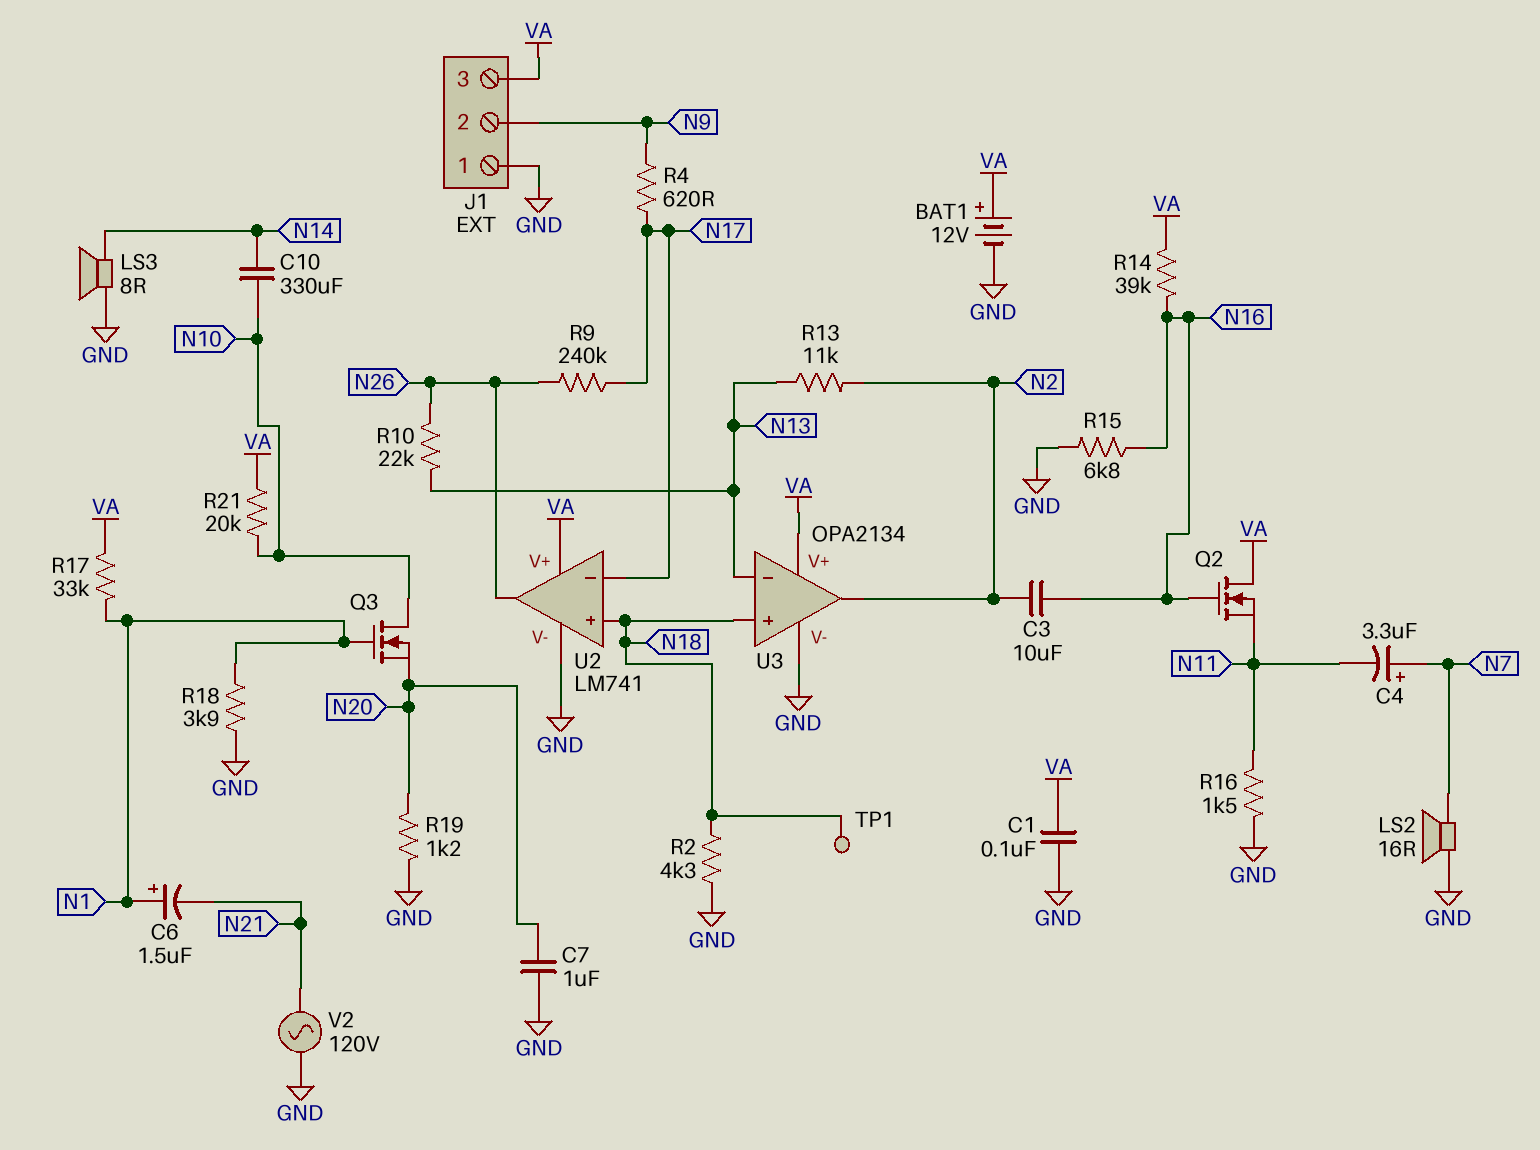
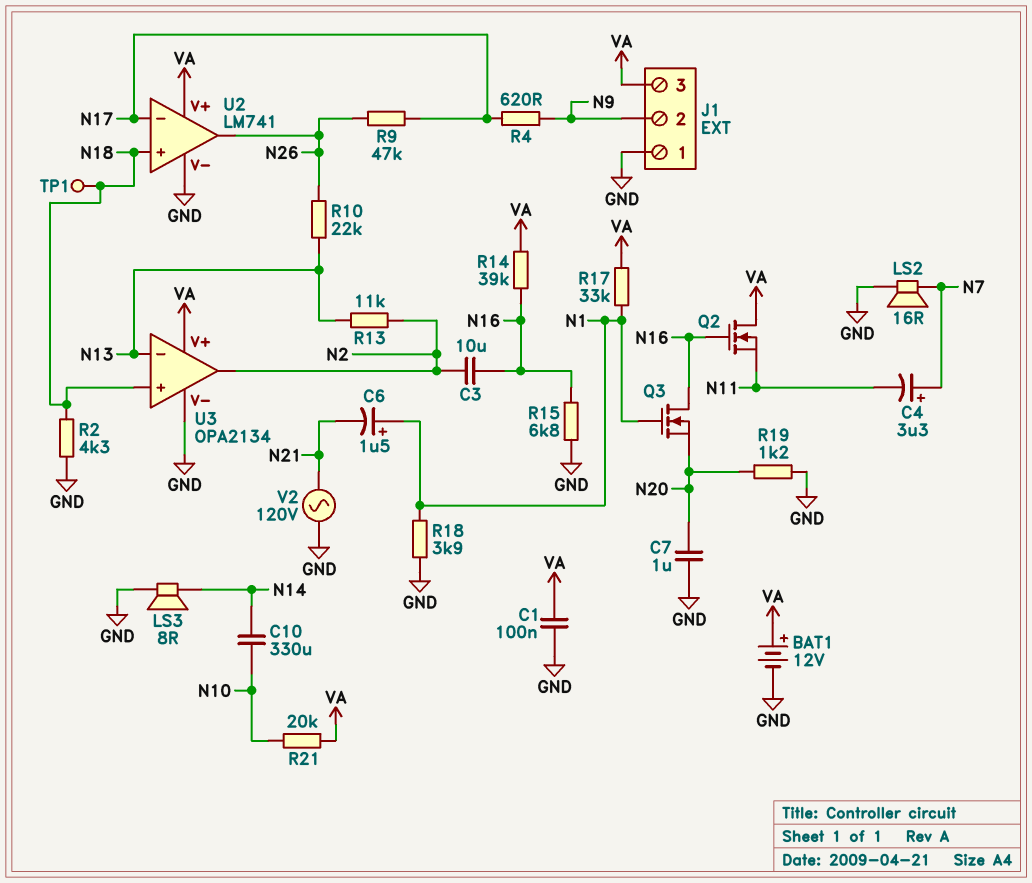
Q3: NMOS (G N1, D N10, S N20) -> NMOS (G N1, D N16, S N20)
R9: 240k (N17, N26) -> 47k (N17, N26)
R16: 1.5k (GND, N11) -> none

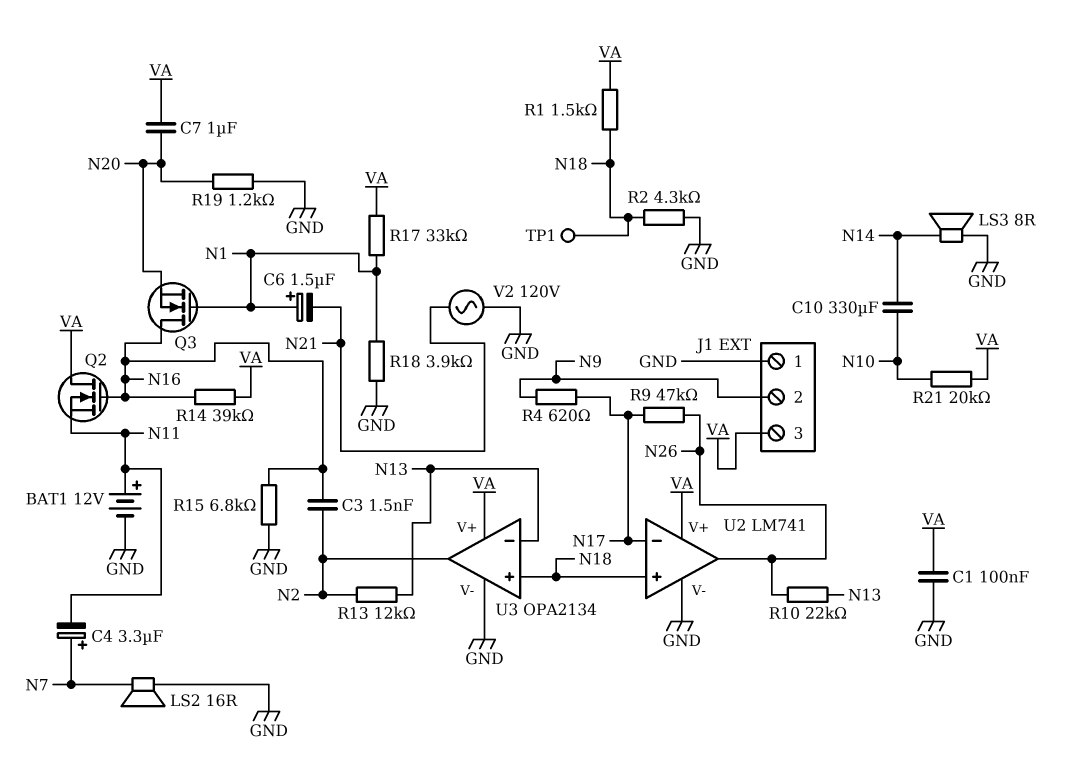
BAT1: 12V (plus VA, minus GND) -> 12V (plus N11, minus GND)
C3: 10uF (N2, N16) -> 1.5nF (N2, N16)
C7: 1uF (GND, N20) -> 1uF (N20, VA)
R1: none -> 1.5k (N18, VA)
R13: 11k (N2, N13) -> 12k (N2, N13)

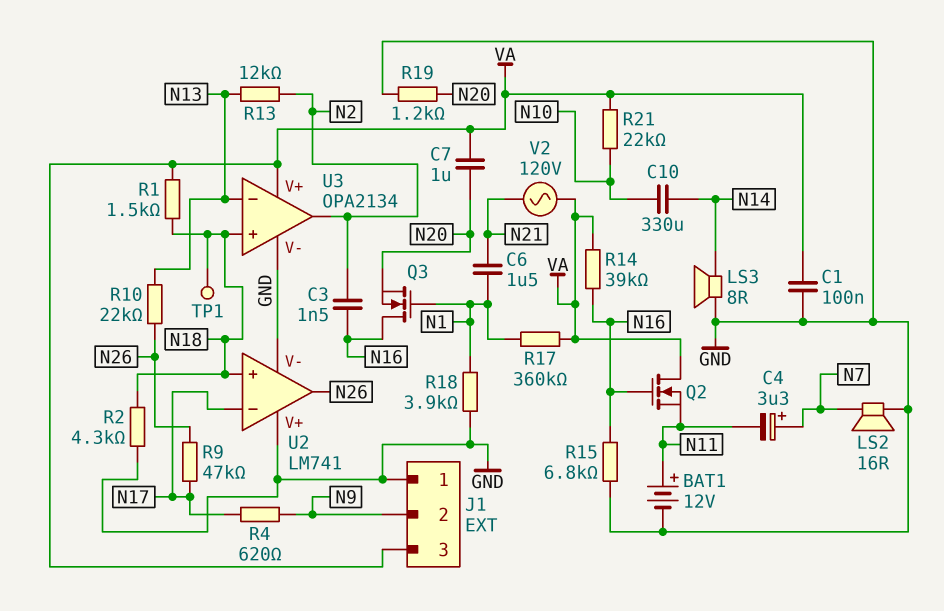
C6: 1.5uF (plus N1, minus N21) -> 1.5uF (N1, N21)
R17: 33k (N1, VA) -> 360k (N1, VA)
R21: 20k (N10, VA) -> 22k (N10, VA)
U2 pin V+: VA -> GND
V2: AC 120V (GND, N21) -> AC 120V (N21, VA)

